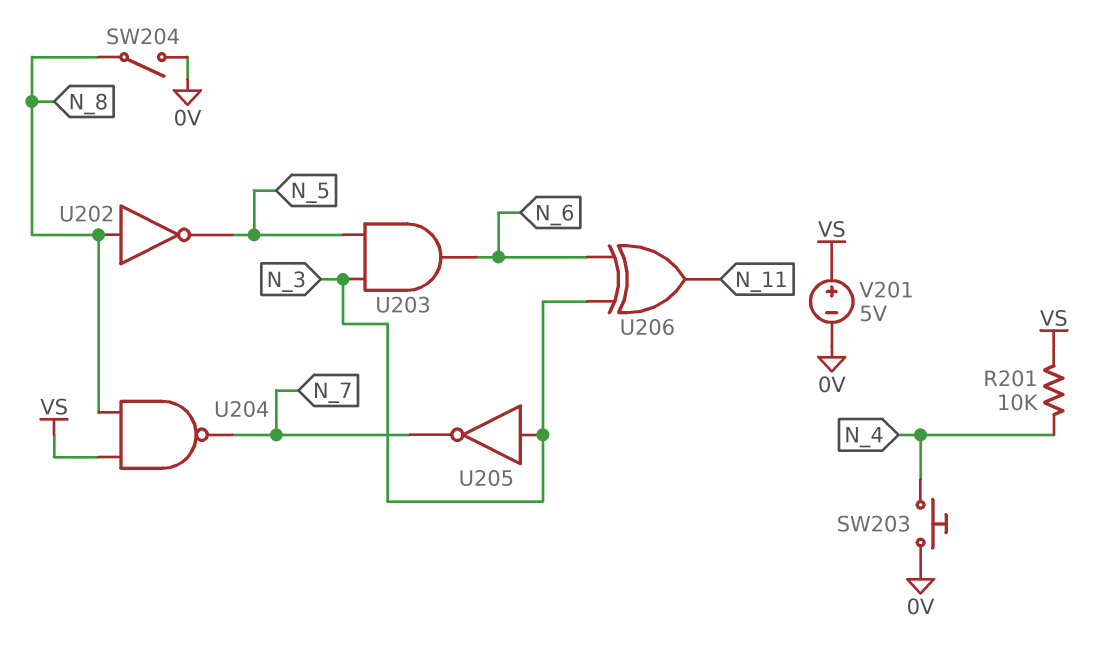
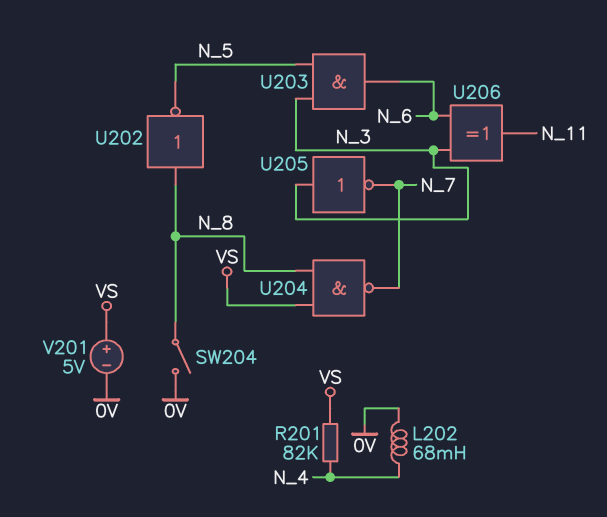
L202: none -> 68mH (0V, N_4)
R201: 10k (N_4, VS) -> 82k (N_4, VS)
SW203: button (0V, N_4) -> none

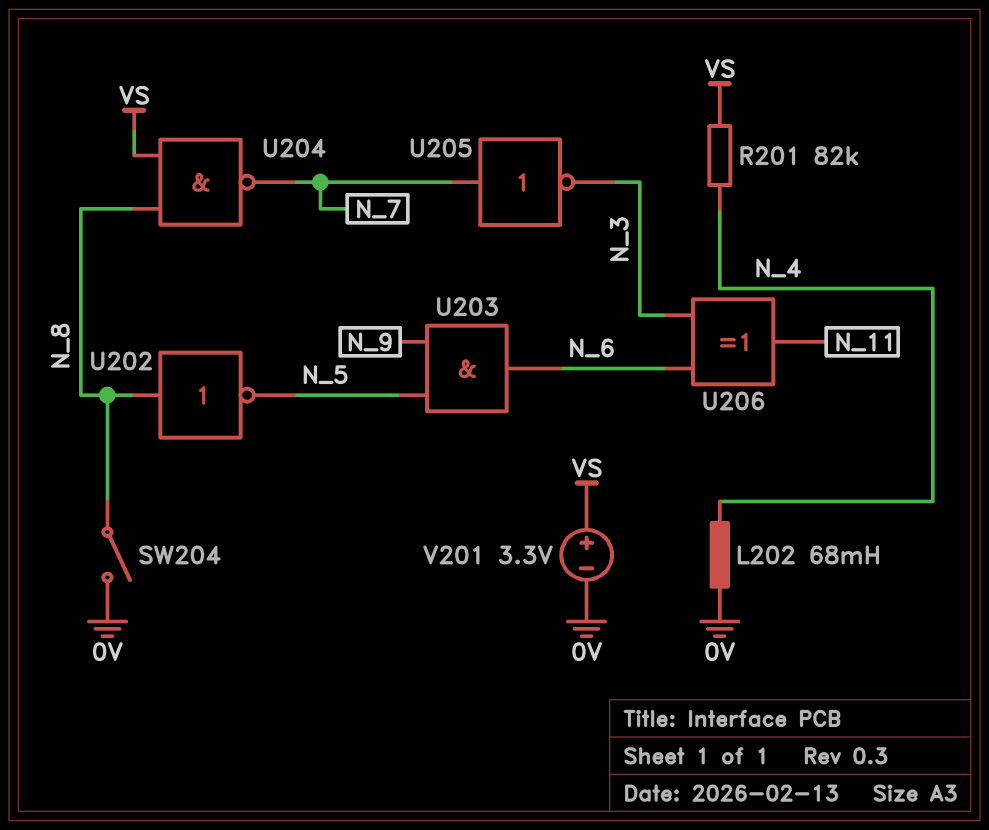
U203: AND (in N_3, in N_5, out N_6) -> AND (in N_5, in N_9, out N_6)
U205: NOT (in N_3, out N_7) -> NOT (in N_7, out N_3)
V201: 5V (plus VS, minus 0V) -> 3.3V (plus VS, minus 0V)

